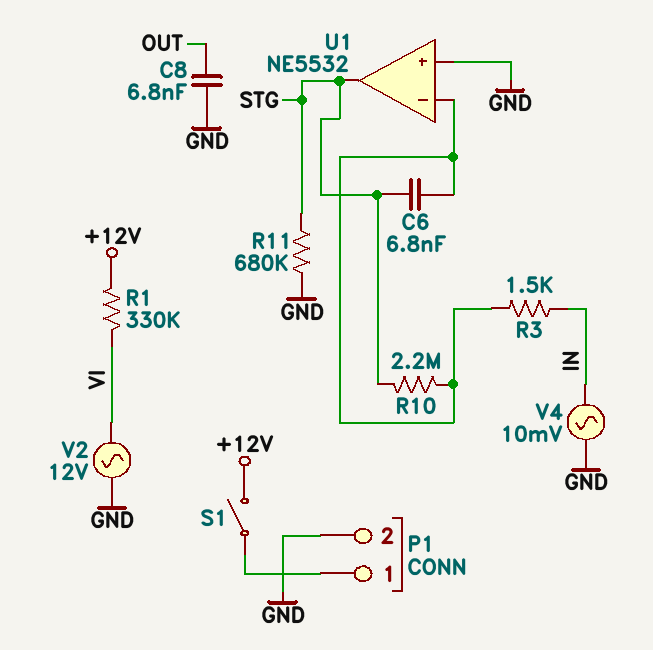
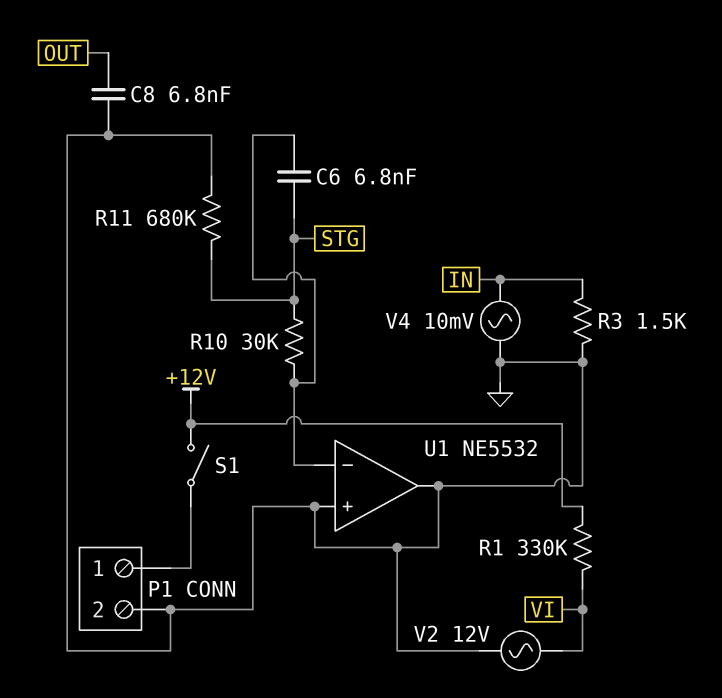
R3: 1.5k (IN, U1/in-) -> 1.5k (GND, IN)
R10: 2.2M (STG, U1/in-) -> 30k (STG, U1/in-)
U1 pin out: STG -> GND

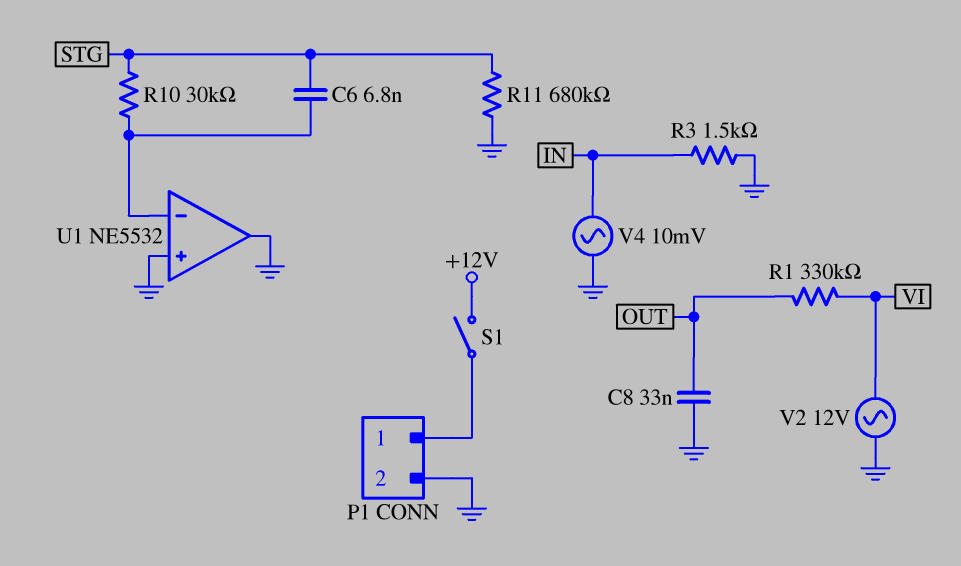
C8: 6.8nF (GND, OUT) -> 33nF (GND, OUT)
R1: 330k (+12V, VI) -> 330k (OUT, VI)

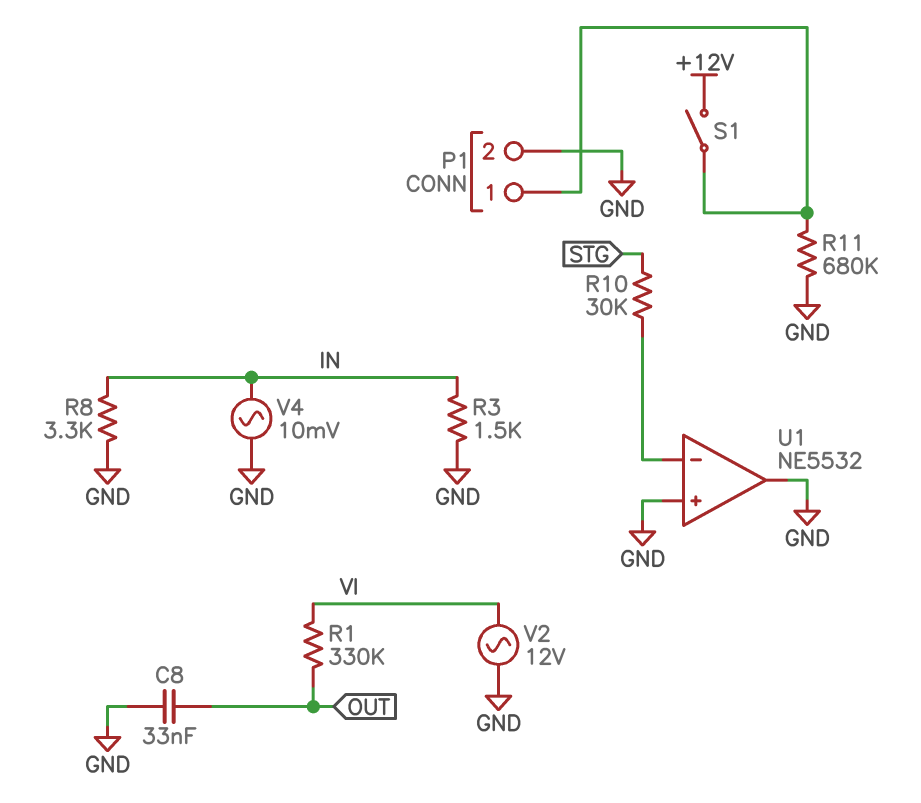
C6: 6.8nF (STG, U1/in-) -> none
R8: none -> 3.3k (GND, IN)
R11: 680k (GND, STG) -> 680k (GND, P1/1)

